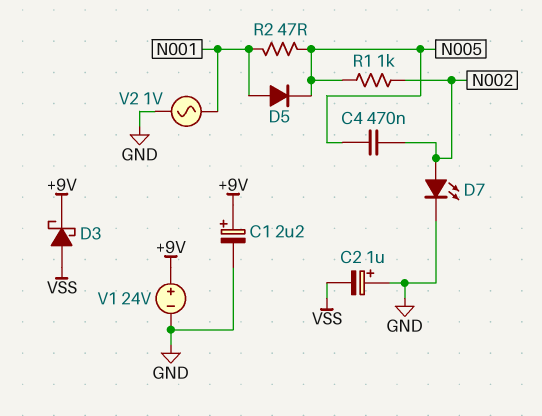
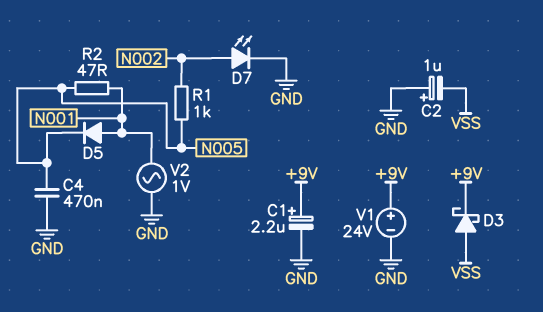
C4: 470nF (N002, N005) -> 470nF (GND, N005)

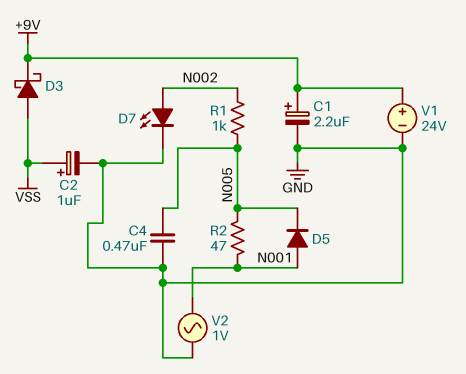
C2: 1uF (plus GND, minus VSS) -> 1uF (plus VSS, minus GND)

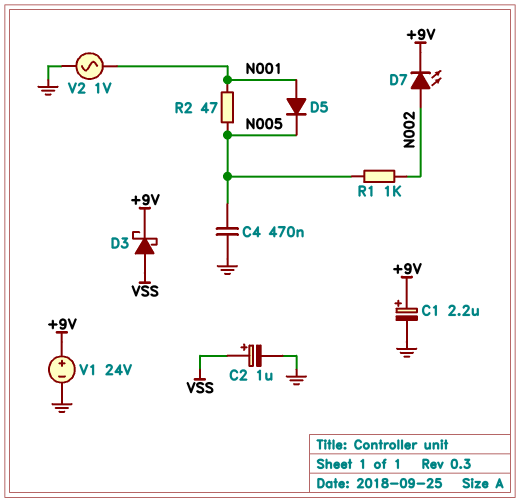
D7: LED (A N002, K GND) -> LED (A N002, K +9V)

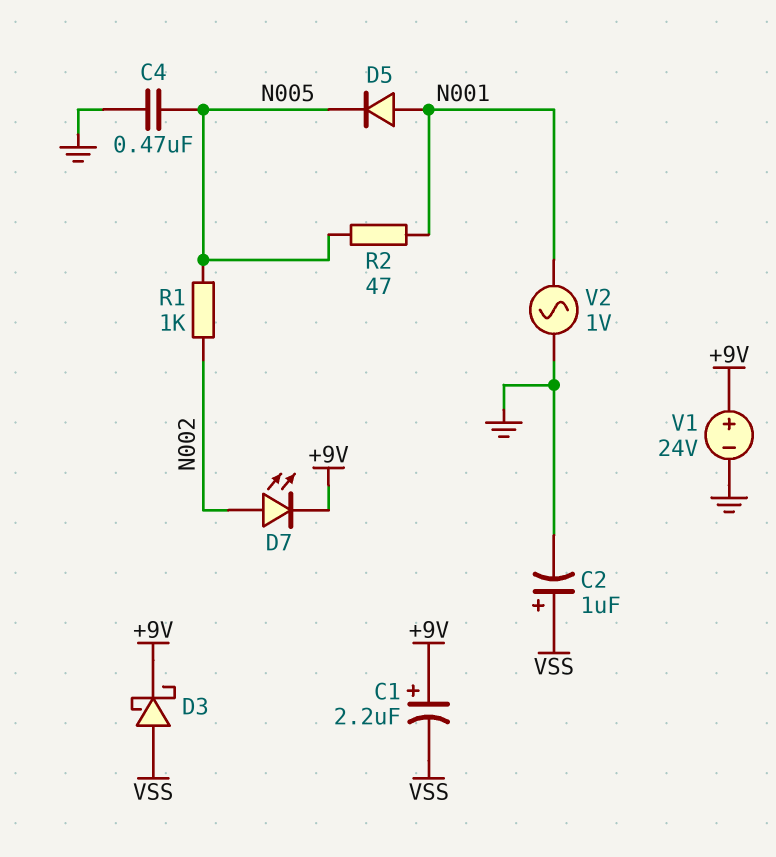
C1: 2.2uF (plus +9V, minus GND) -> 2.2uF (plus +9V, minus VSS)

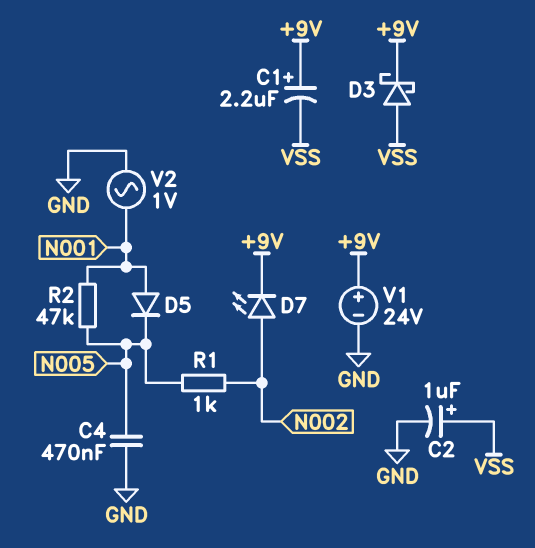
R2: 47 (N001, N005) -> 47k (N001, N005)

